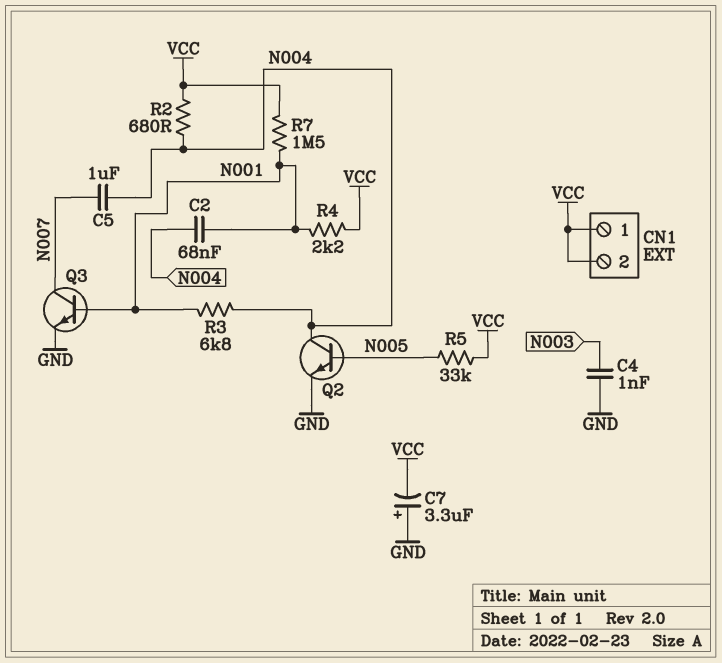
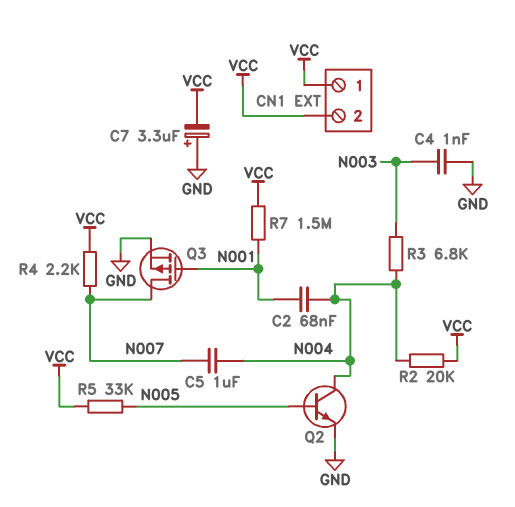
Q3: NPN (B N001, C N007, E GND) -> PMOS (G N001, D N007, S GND)
R2: 680 (N004, VCC) -> 20k (N004, VCC)
R3: 6.8k (N001, N004) -> 6.8k (N003, N004)
R4: 2.2k (N001, VCC) -> 2.2k (N007, VCC)

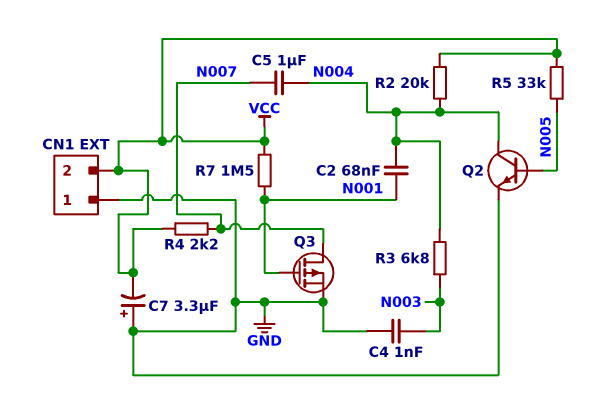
CN1 pin 1: VCC -> GND

